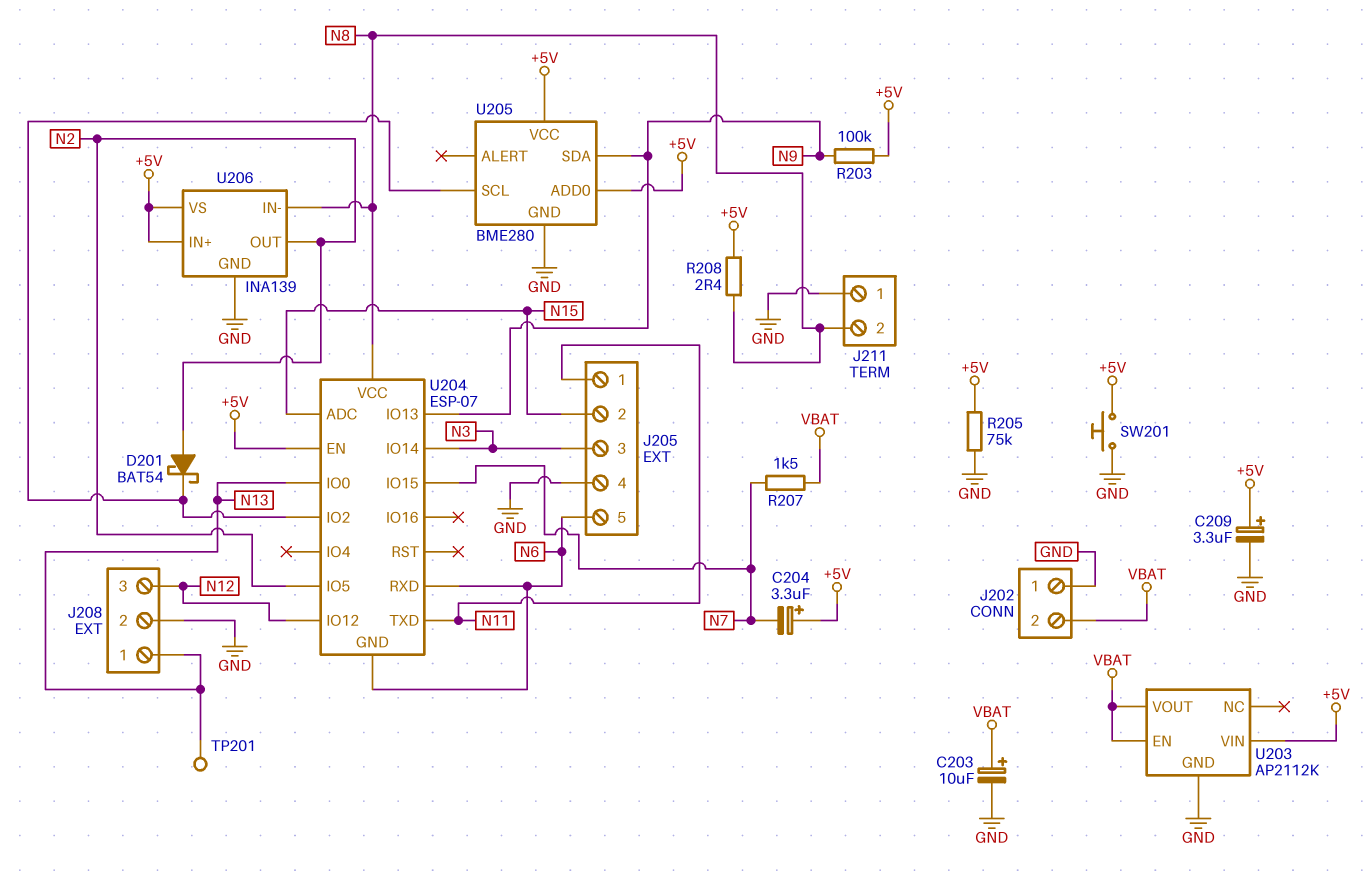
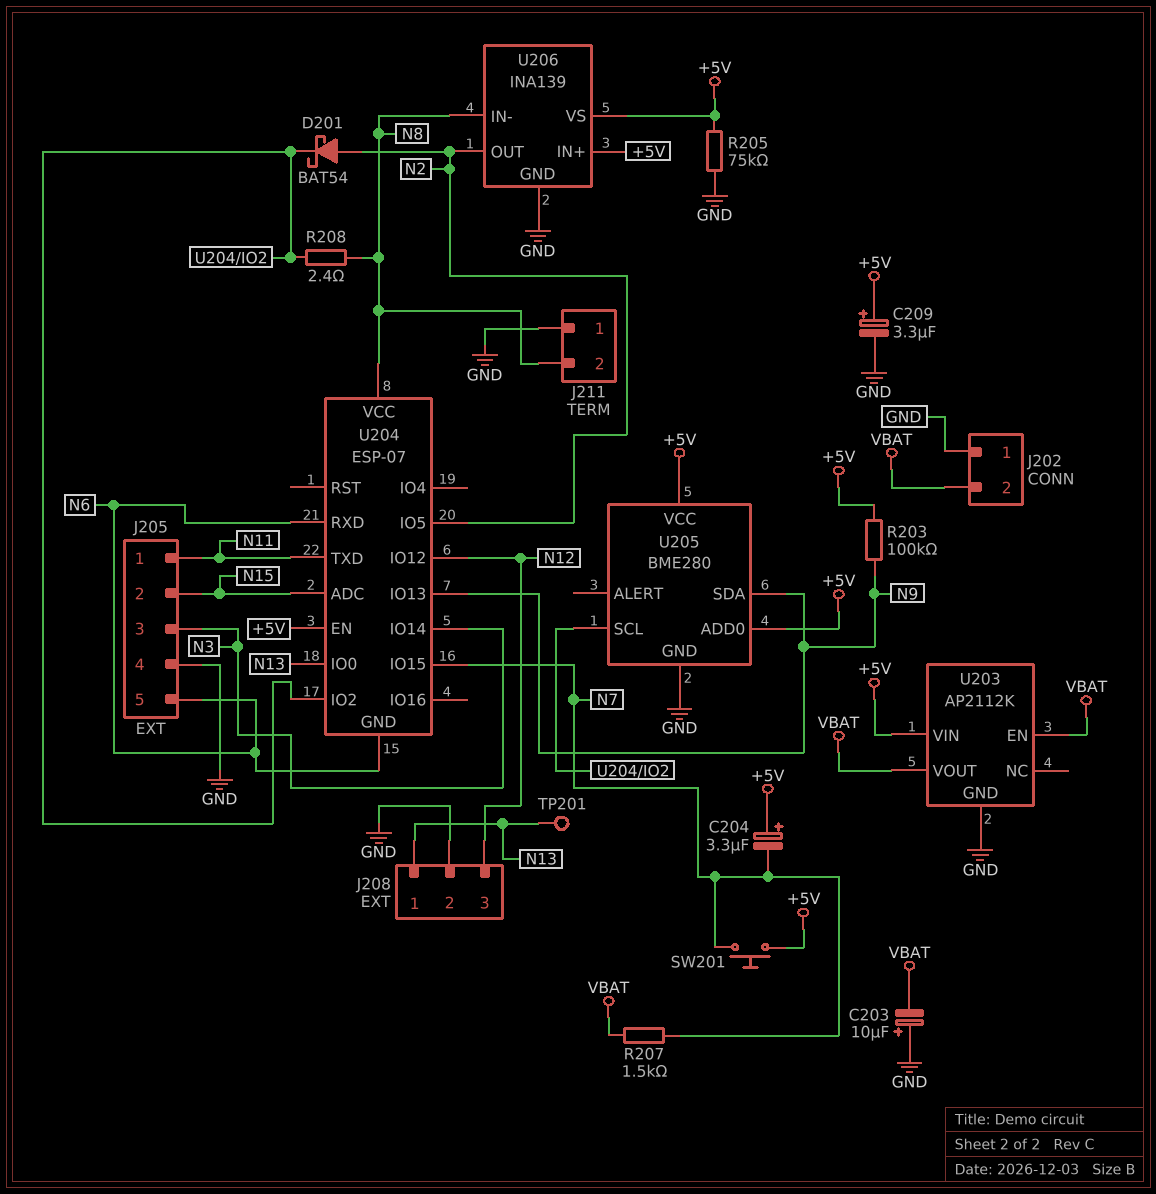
C203: 10uF (plus VBAT, minus GND) -> 10uF (plus GND, minus VBAT)
R208: 2.4 (+5V, N8) -> 2.4 (N8, U204/IO2)
SW201: button (+5V, GND) -> button (+5V, N7)

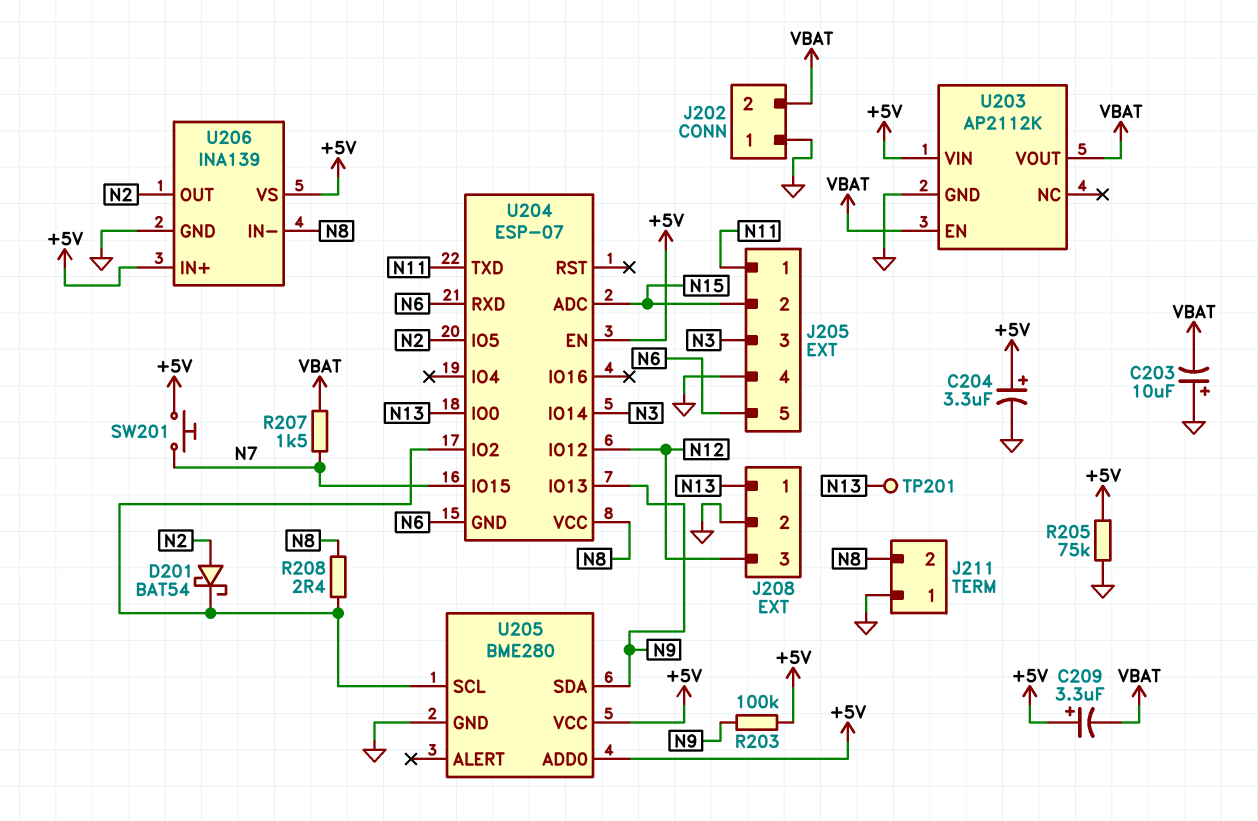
C204: 3.3uF (plus +5V, minus N7) -> 3.3uF (plus +5V, minus GND)
C209: 3.3uF (plus +5V, minus GND) -> 3.3uF (plus +5V, minus VBAT)

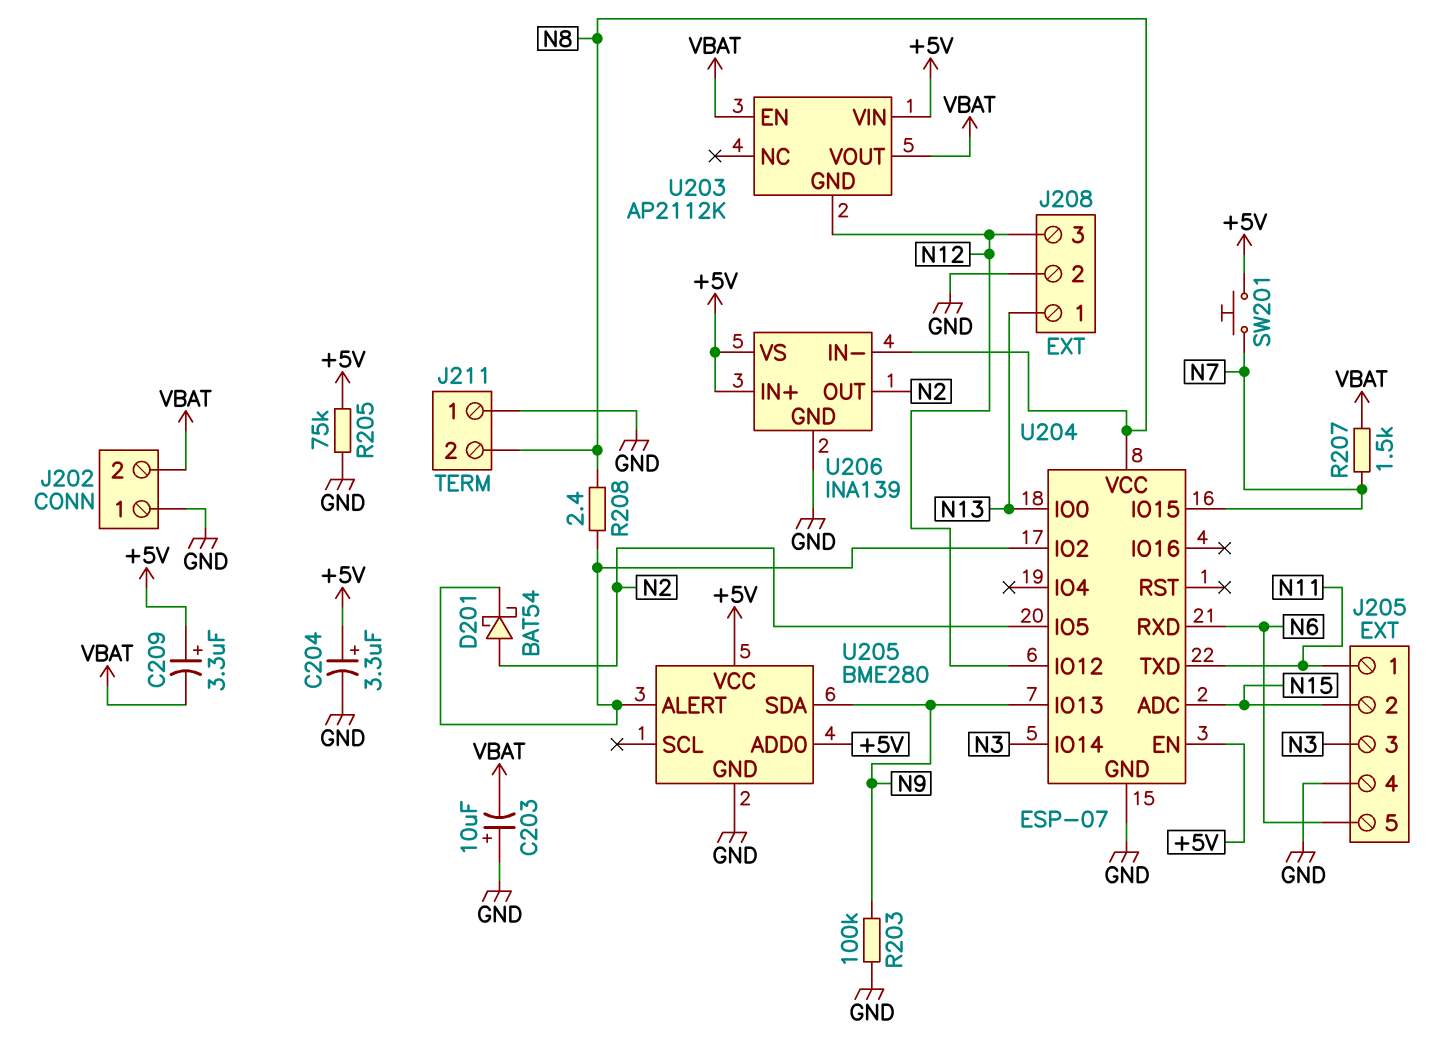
R203: 100k (+5V, N9) -> 100k (GND, N9)
TP201: test point (N13) -> none
U203 pin GND: GND -> N12
U204 pin GND: N6 -> GND
U205 pin ALERT: none -> U204/IO2
U205 pin SCL: U204/IO2 -> none

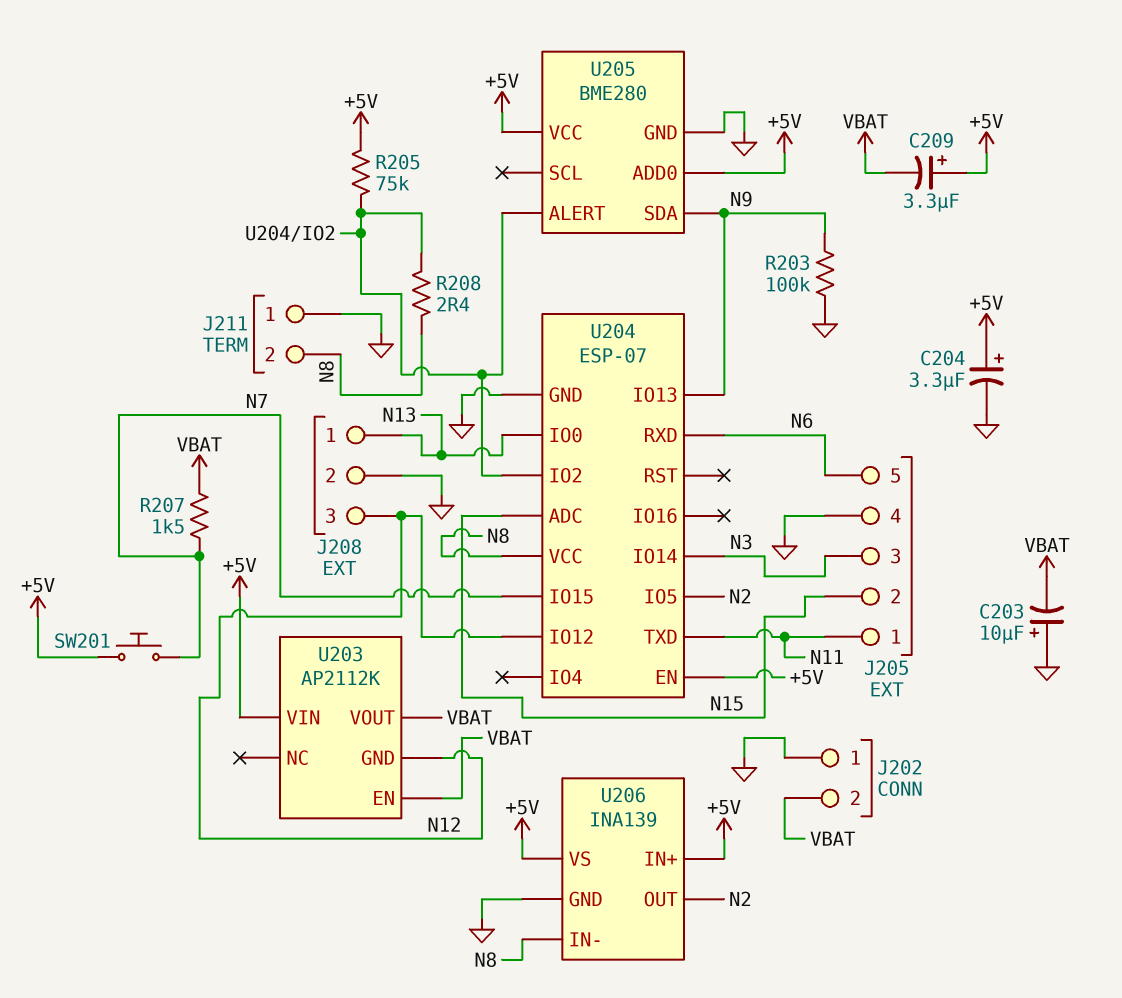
D201: schottky BAT54 (A N2, K U204/IO2) -> none
R205: 75k (+5V, GND) -> 75k (+5V, U204/IO2)

